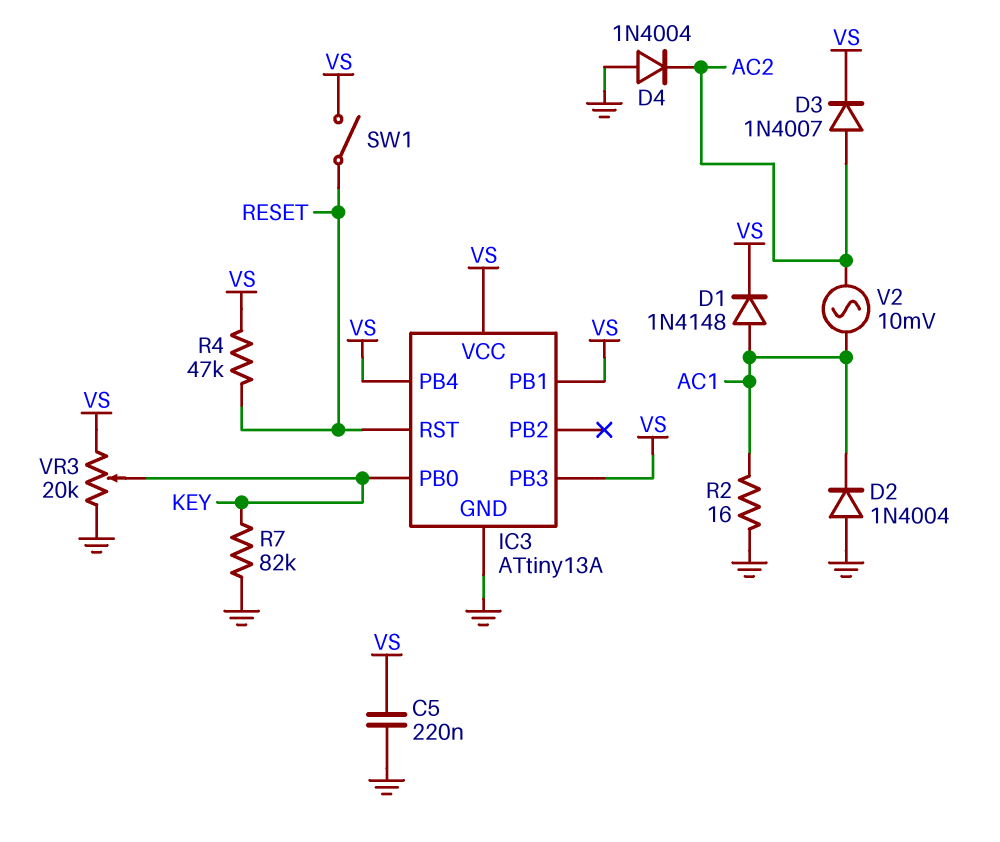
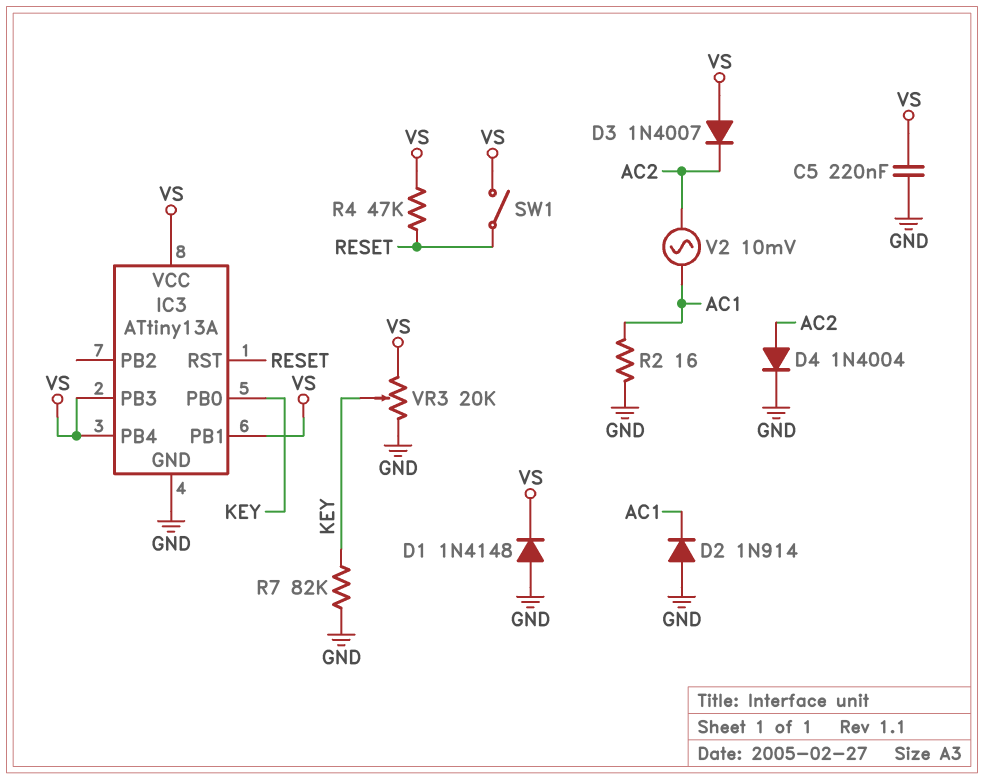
D1: diode 1N4148 (A AC1, K VS) -> diode 1N4148 (A GND, K VS)
D2: diode 1N4004 (A GND, K AC1) -> diode 1N914 (A GND, K AC1)
D3: diode 1N4007 (A AC2, K VS) -> diode 1N4007 (A VS, K AC2)
D4: diode 1N4004 (A GND, K AC2) -> diode 1N4004 (A AC2, K GND)

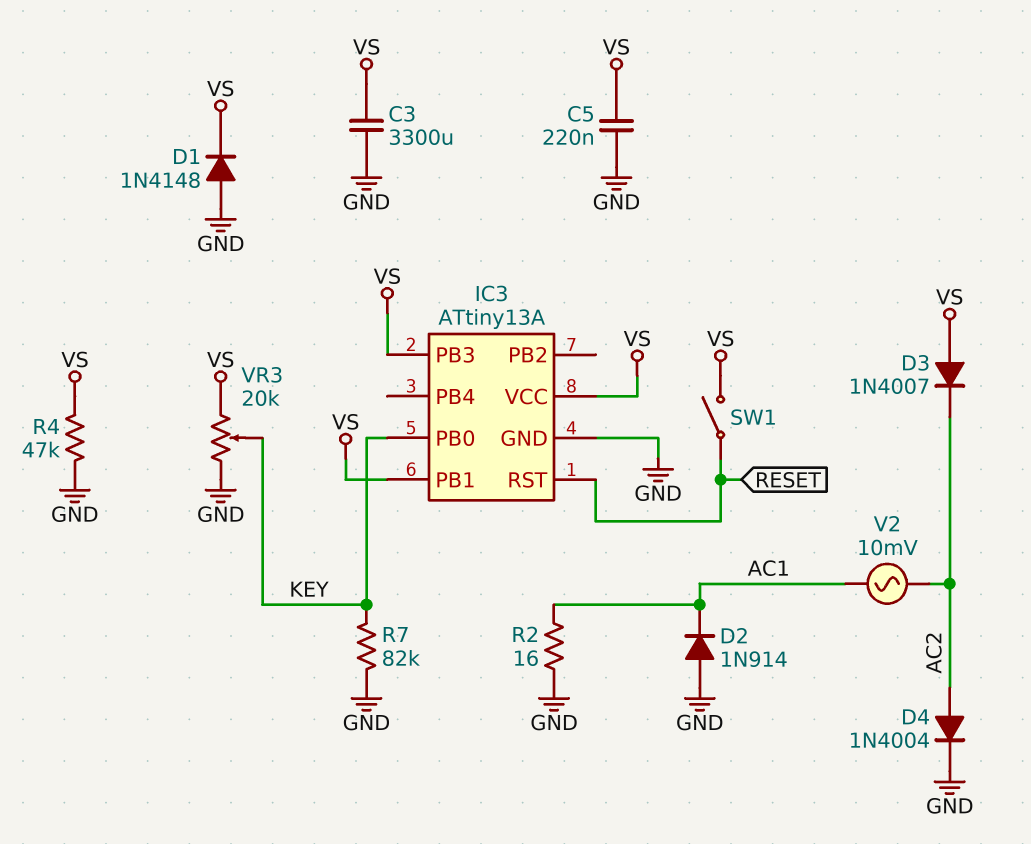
C3: none -> 3300uF (GND, VS)
IC3 pin PB4: VS -> none
R4: 47k (RESET, VS) -> 47k (GND, VS)

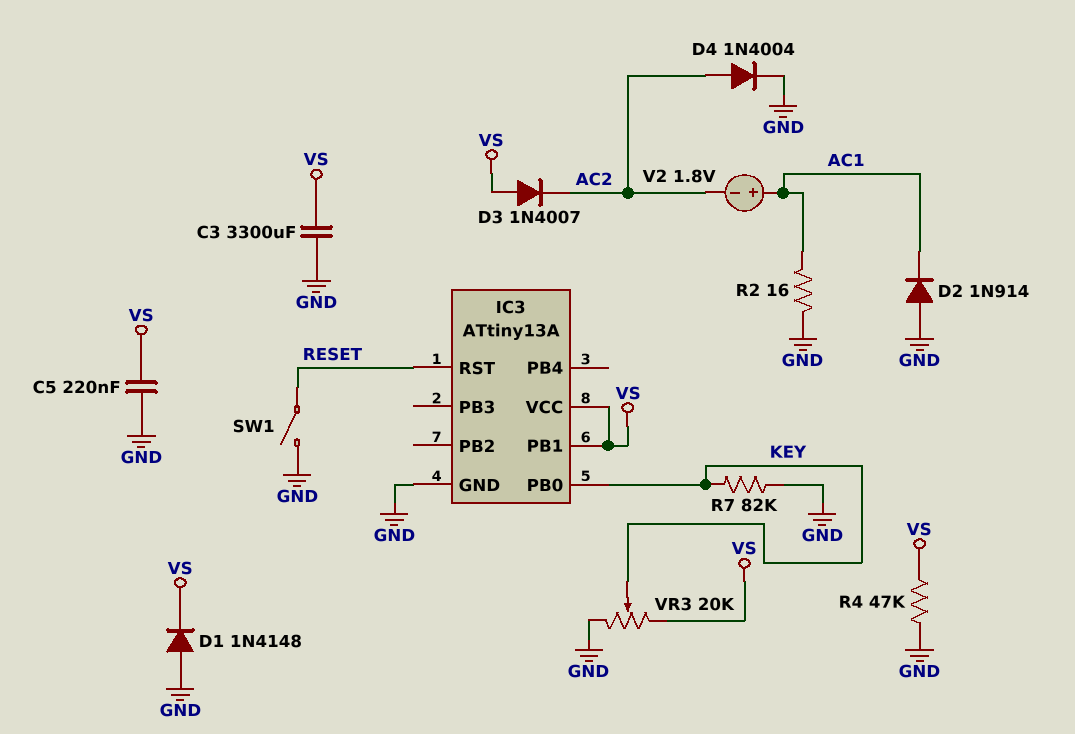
IC3 pin PB3: VS -> none
SW1: switch (RESET, VS) -> switch (GND, RESET)
V2: AC 10mV (AC1, AC2) -> 1.8V (plus AC1, minus AC2)

